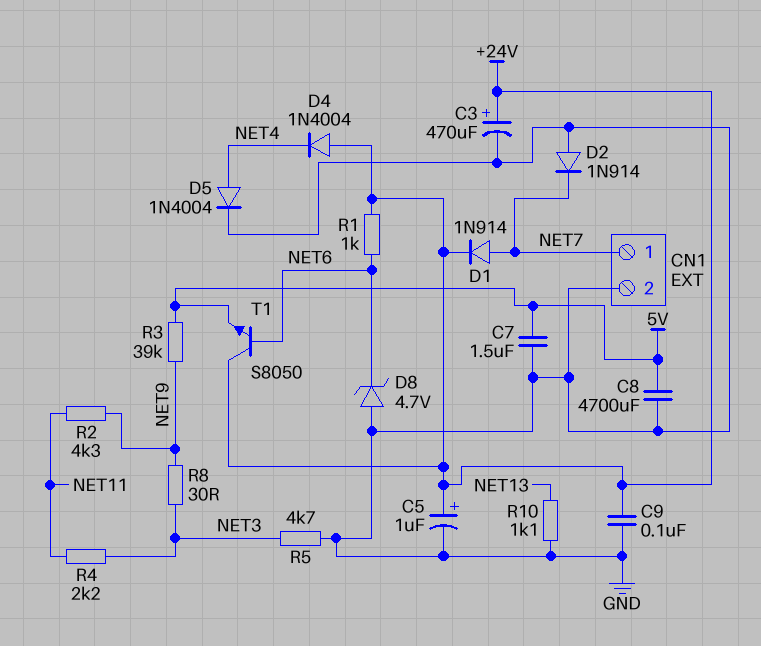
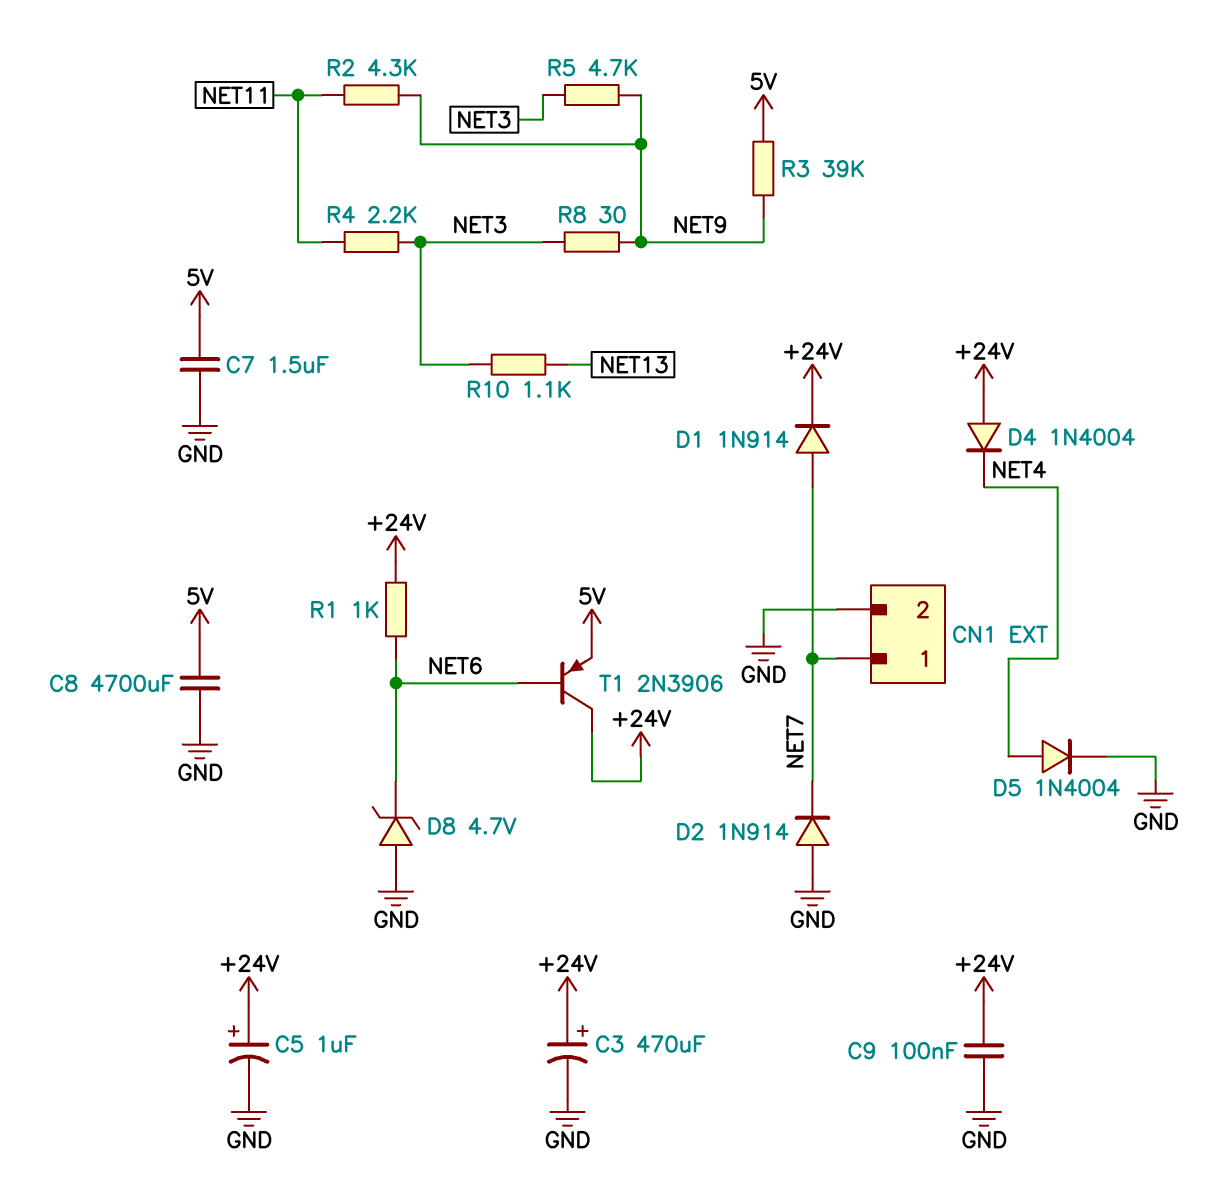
R5: 4.7k (GND, NET3) -> 4.7k (NET3, NET9)
R10: 1.1k (GND, NET13) -> 1.1k (NET3, NET13)
T1: NPN S8050 (B NET6, C +24V, E 5V) -> PNP 2N3906 (B NET6, C +24V, E 5V)

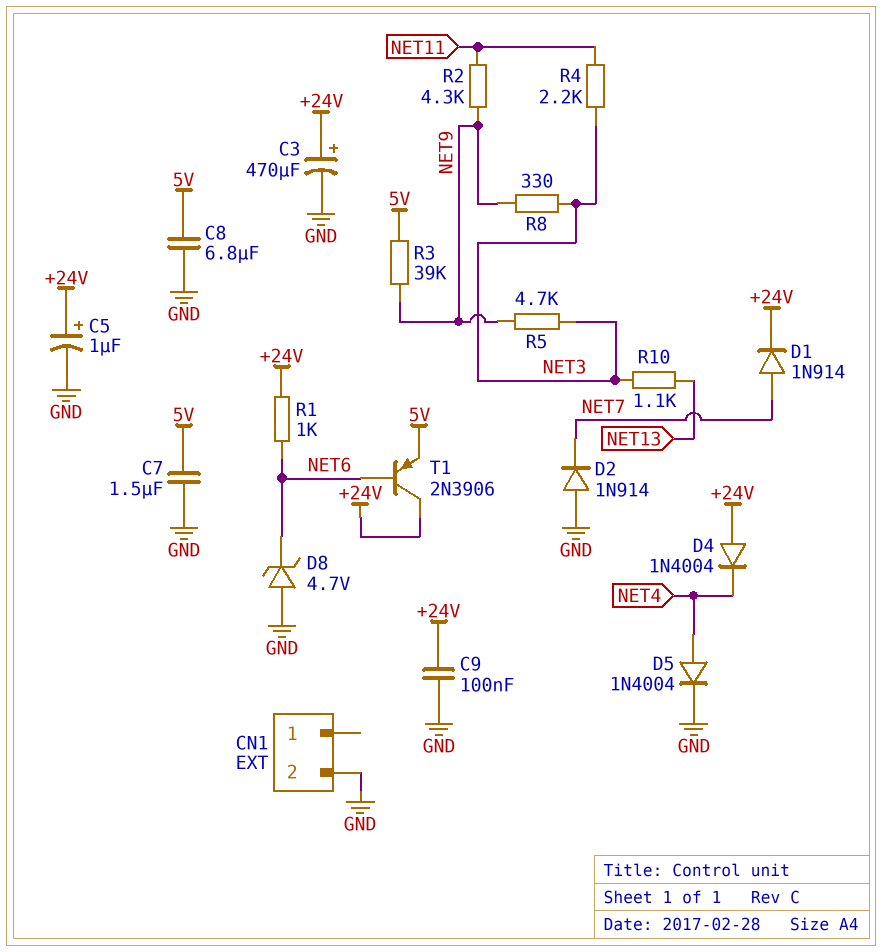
C8: 4700uF (5V, GND) -> 6.8uF (5V, GND)
CN1 pin 1: NET7 -> none
R8: 30 (NET3, NET9) -> 330 (NET3, NET9)

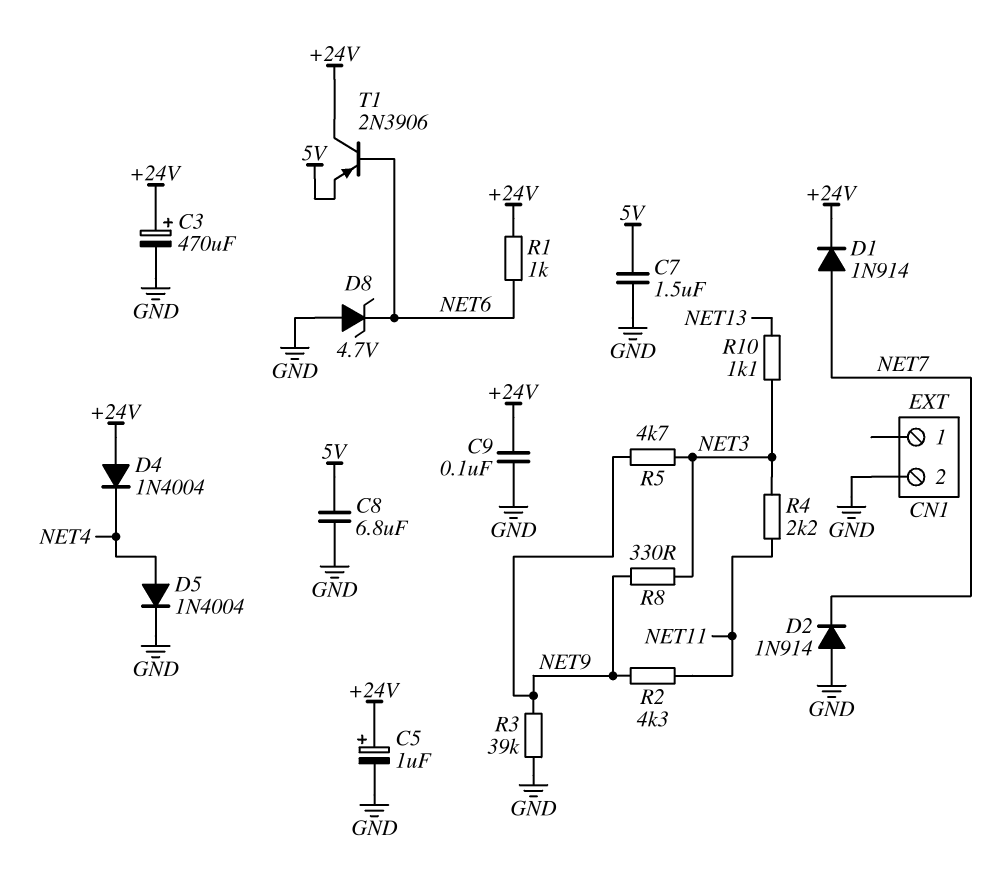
R3: 39k (5V, NET9) -> 39k (GND, NET9)

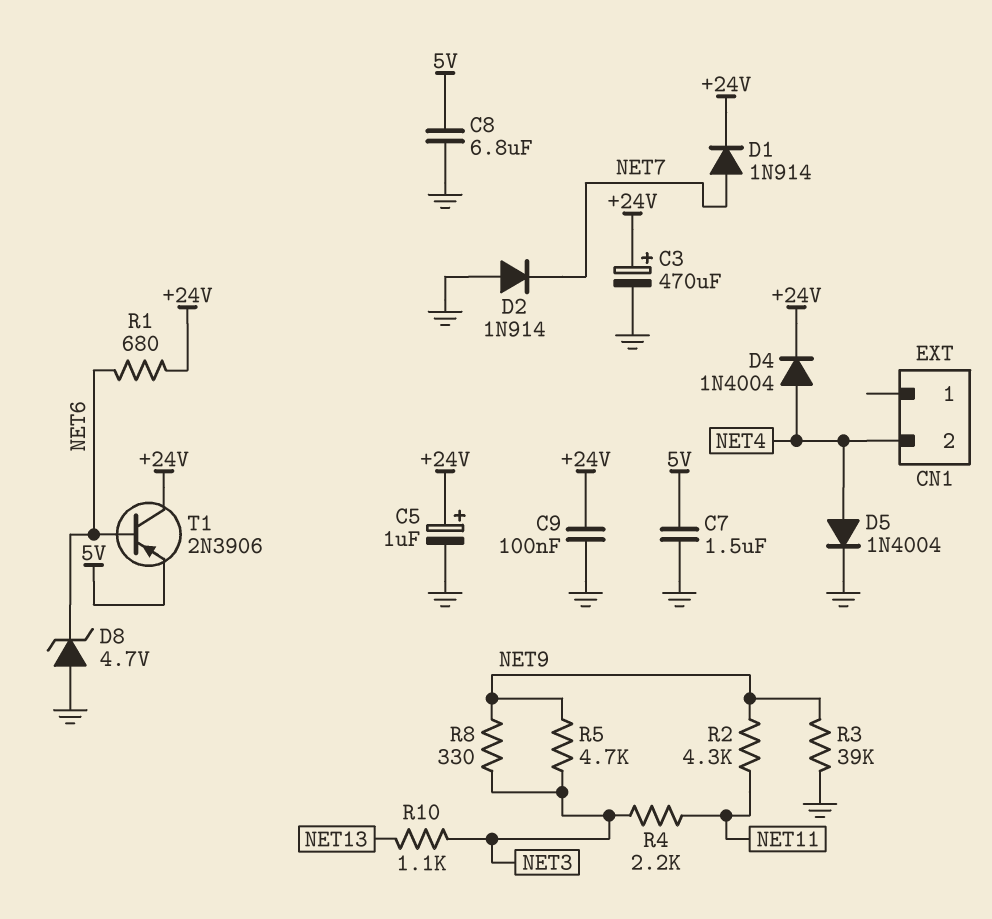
CN1 pin 2: GND -> NET4
D4: diode 1N4004 (A +24V, K NET4) -> diode 1N4004 (A NET4, K +24V)
R1: 1k (+24V, NET6) -> 680 (+24V, NET6)

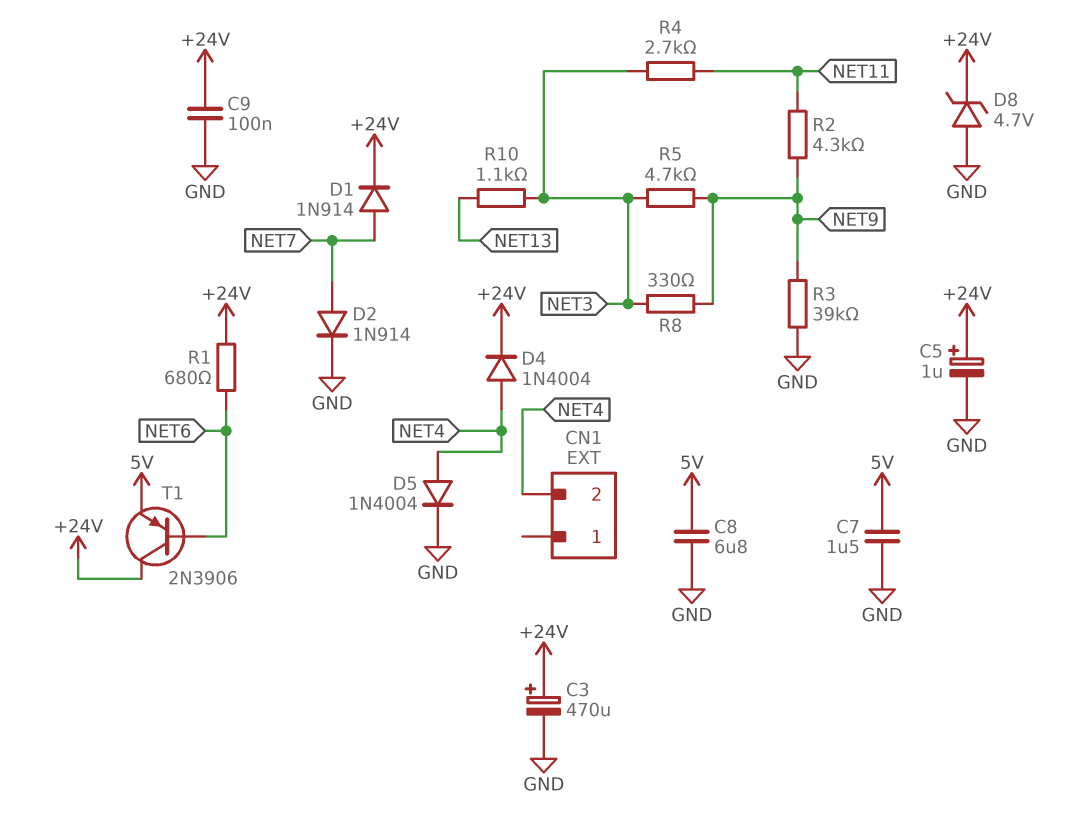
D2: diode 1N914 (A GND, K NET7) -> diode 1N914 (A NET7, K GND)
D8: zener 4.7V (A GND, K NET6) -> zener 4.7V (A GND, K +24V)
R4: 2.2k (NET3, NET11) -> 2.7k (NET3, NET11)

